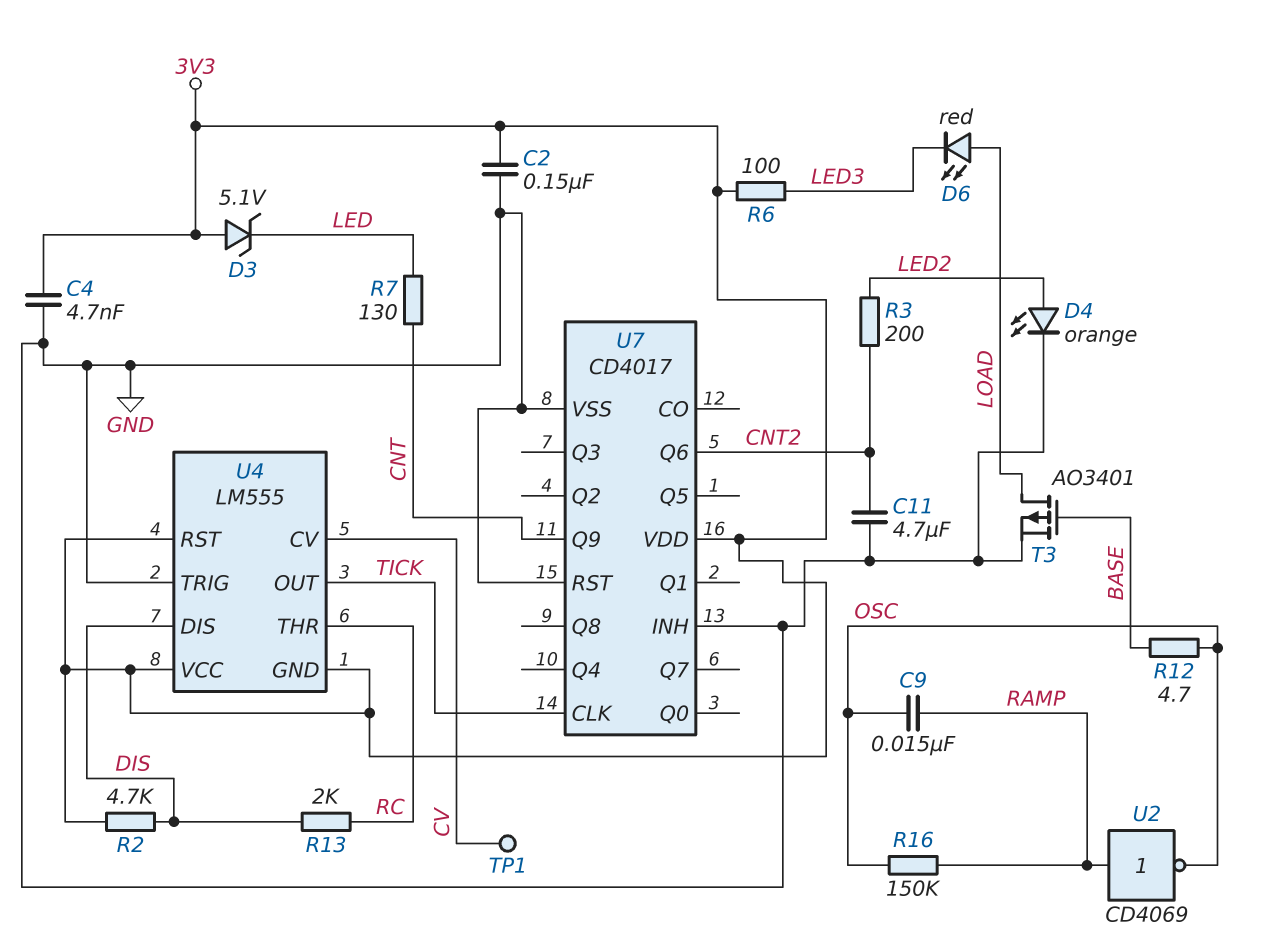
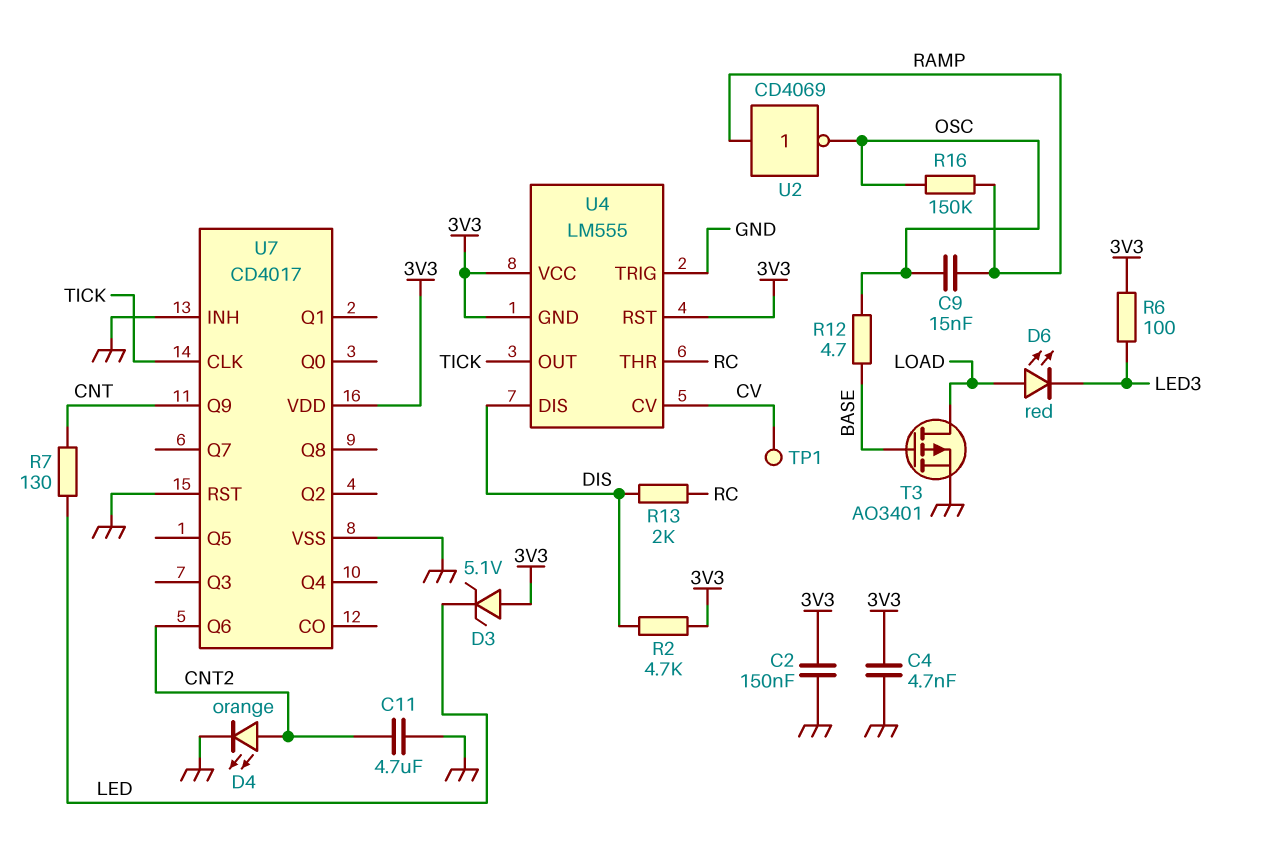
D4: LED orange (A LED2, K GND) -> LED orange (A CNT2, K GND)
R3: 200 (CNT2, LED2) -> none

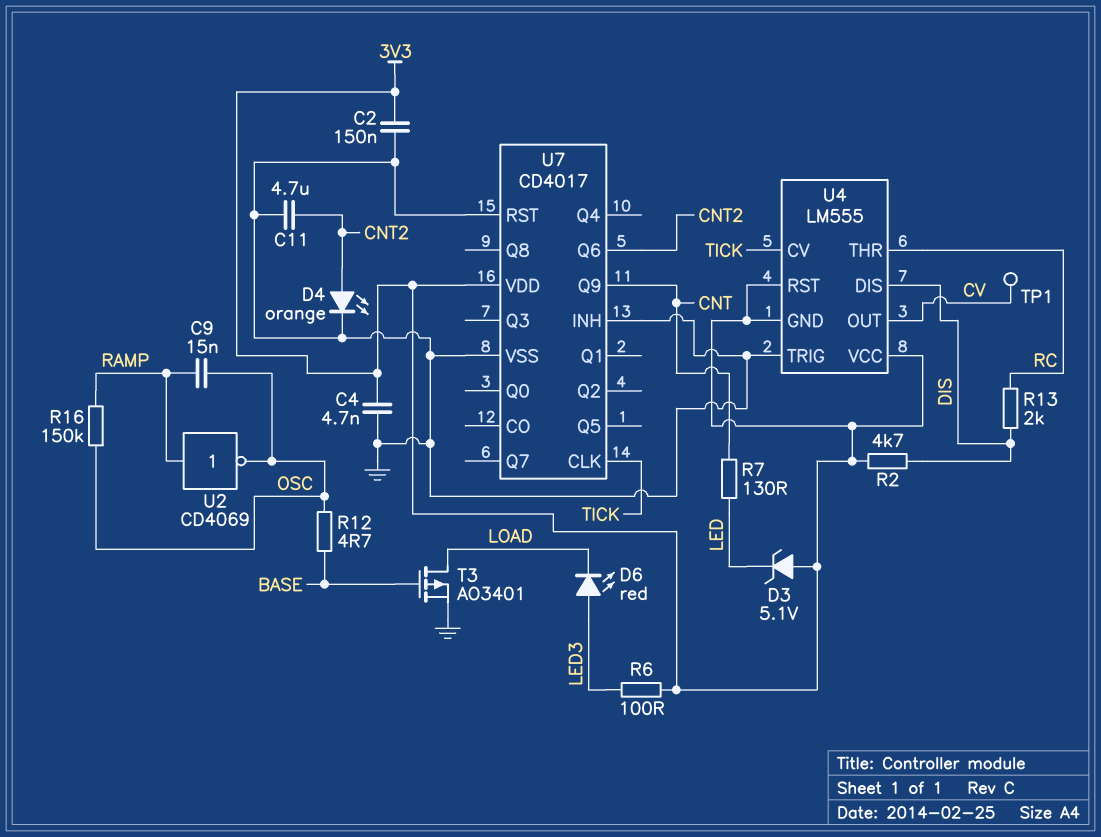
D6: LED red (A LOAD, K LED3) -> LED red (A LED3, K LOAD)
U4 pin CV: CV -> TICK
U4 pin OUT: TICK -> CV

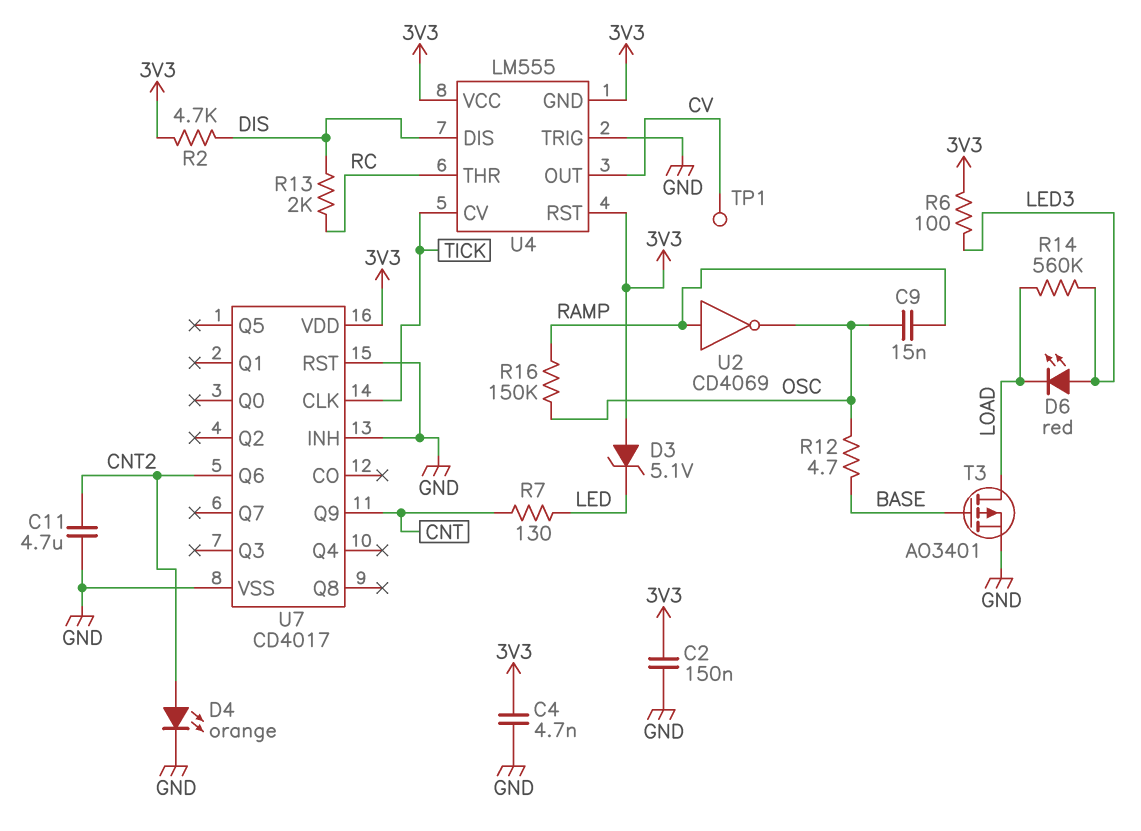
R14: none -> 560k (LED3, LOAD)

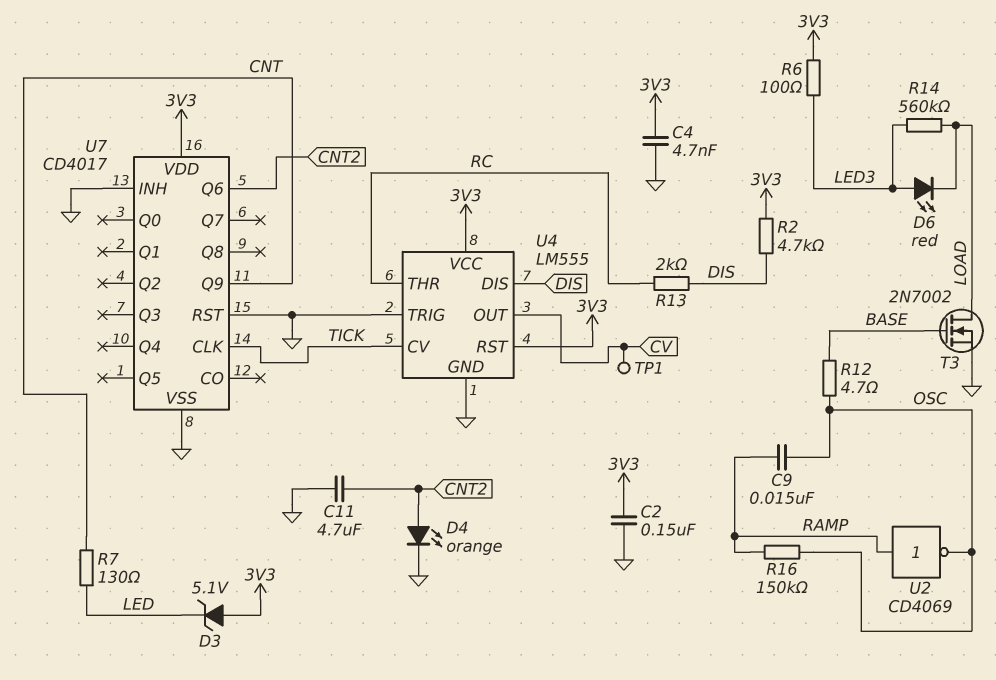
T3: PMOS AO3401 (G BASE, D LOAD, S GND) -> NMOS 2N7002 (G BASE, D LOAD, S GND)
U4 pin GND: 3V3 -> GND

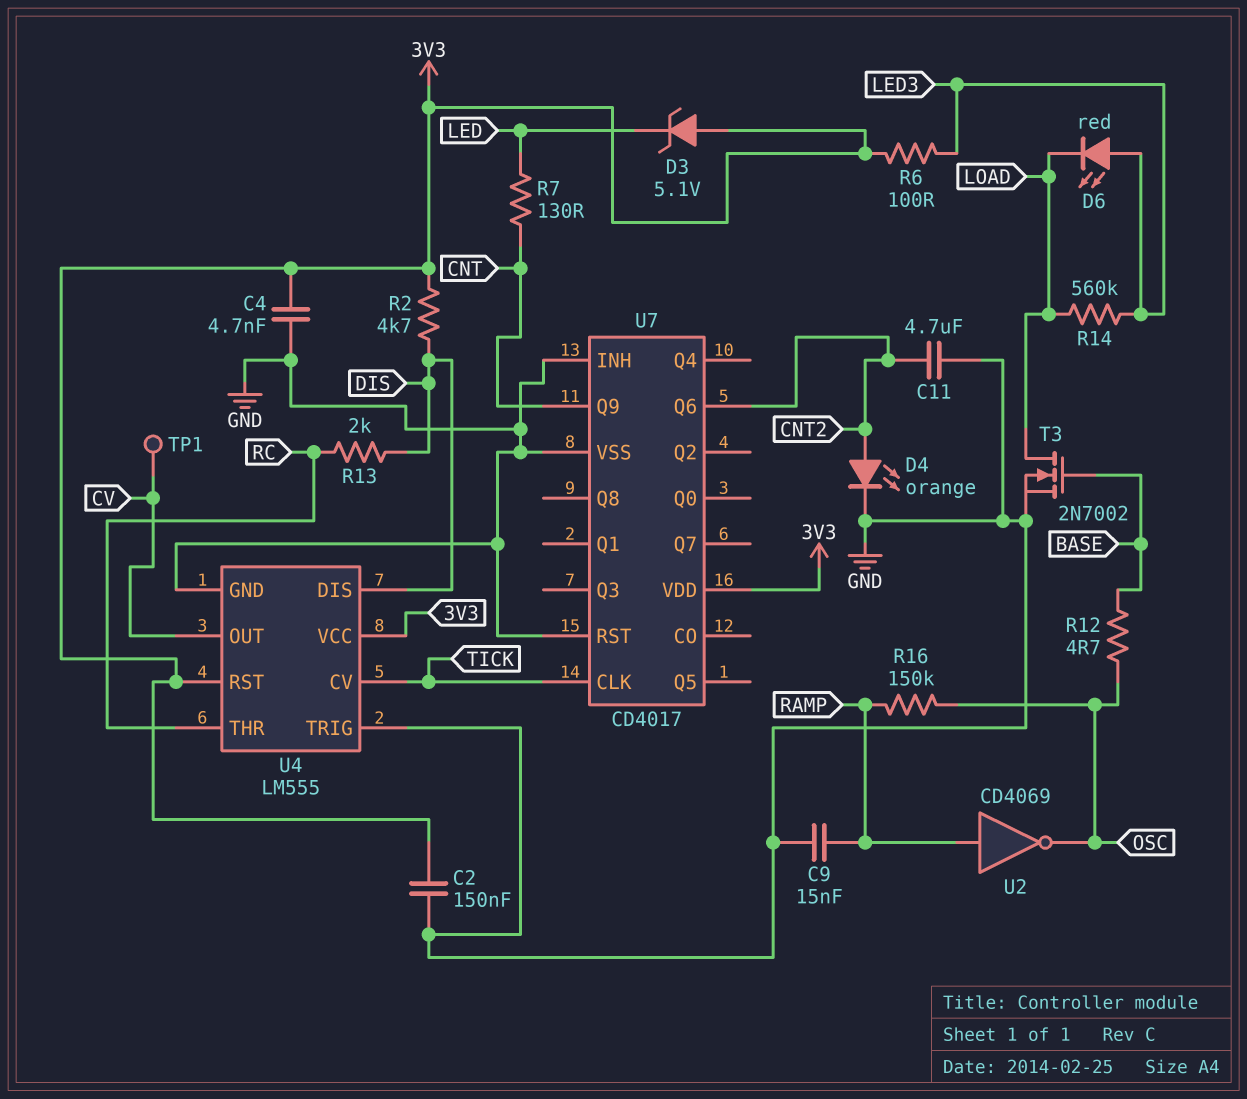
C9: 15nF (OSC, RAMP) -> 15nF (GND, RAMP)

